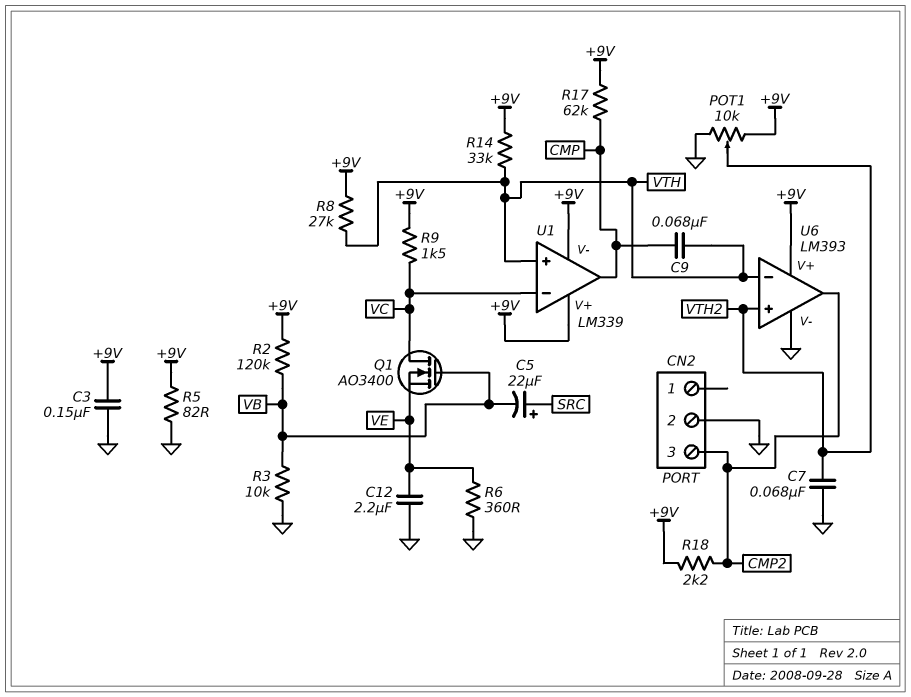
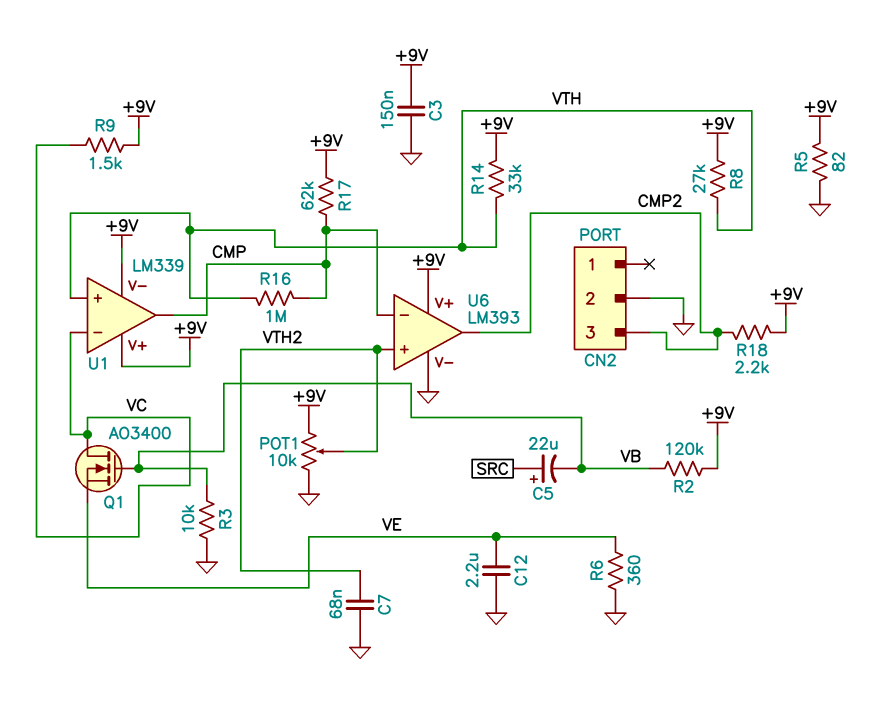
C9: 68nF (CMP, VTH) -> none
R16: none -> 1M (CMP, VTH)
U6 pin in-: VTH -> CMP

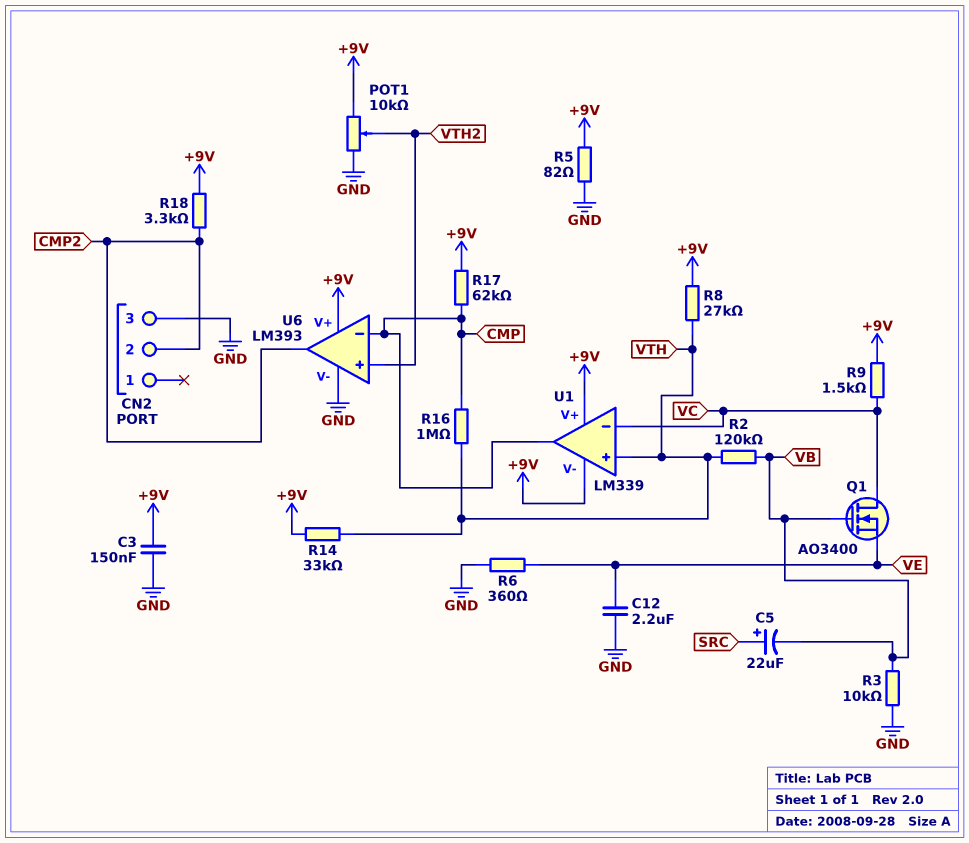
C7: 68nF (GND, VTH2) -> none
CN2 pin 2: GND -> CMP2
CN2 pin 3: CMP2 -> GND
R2: 120k (+9V, VB) -> 120k (VB, VTH)
R18: 2.2k (+9V, CMP2) -> 3.3k (+9V, CMP2)

